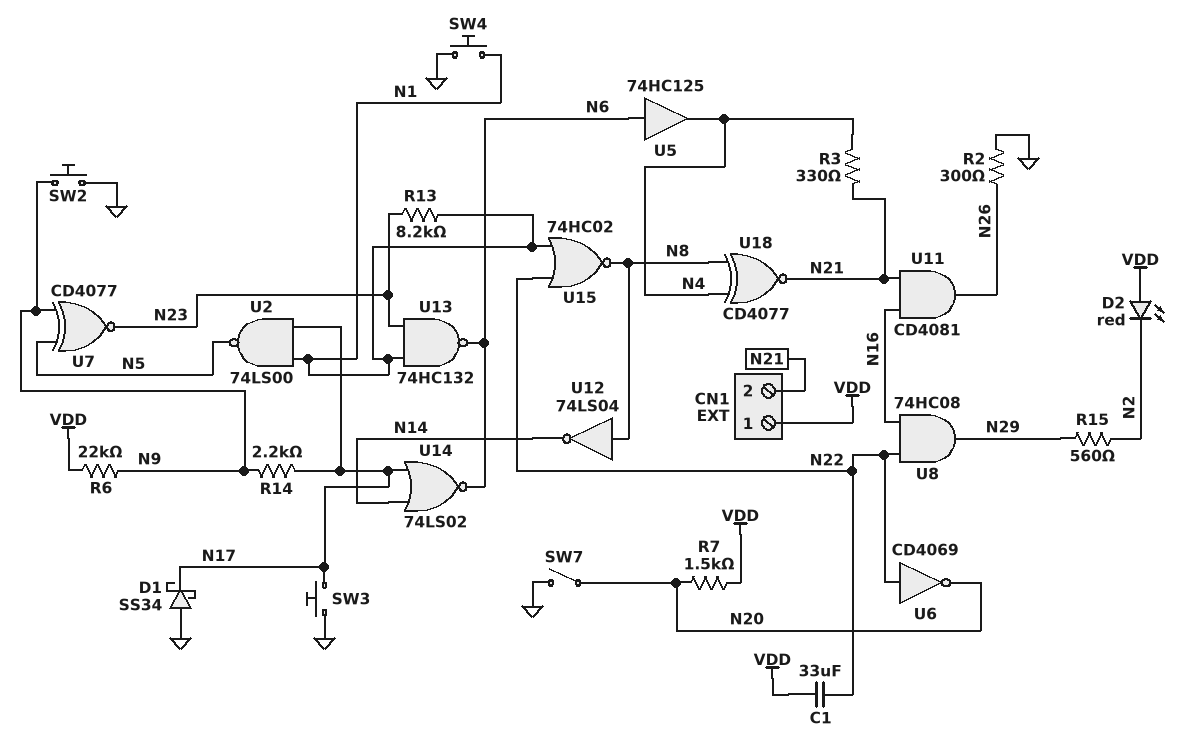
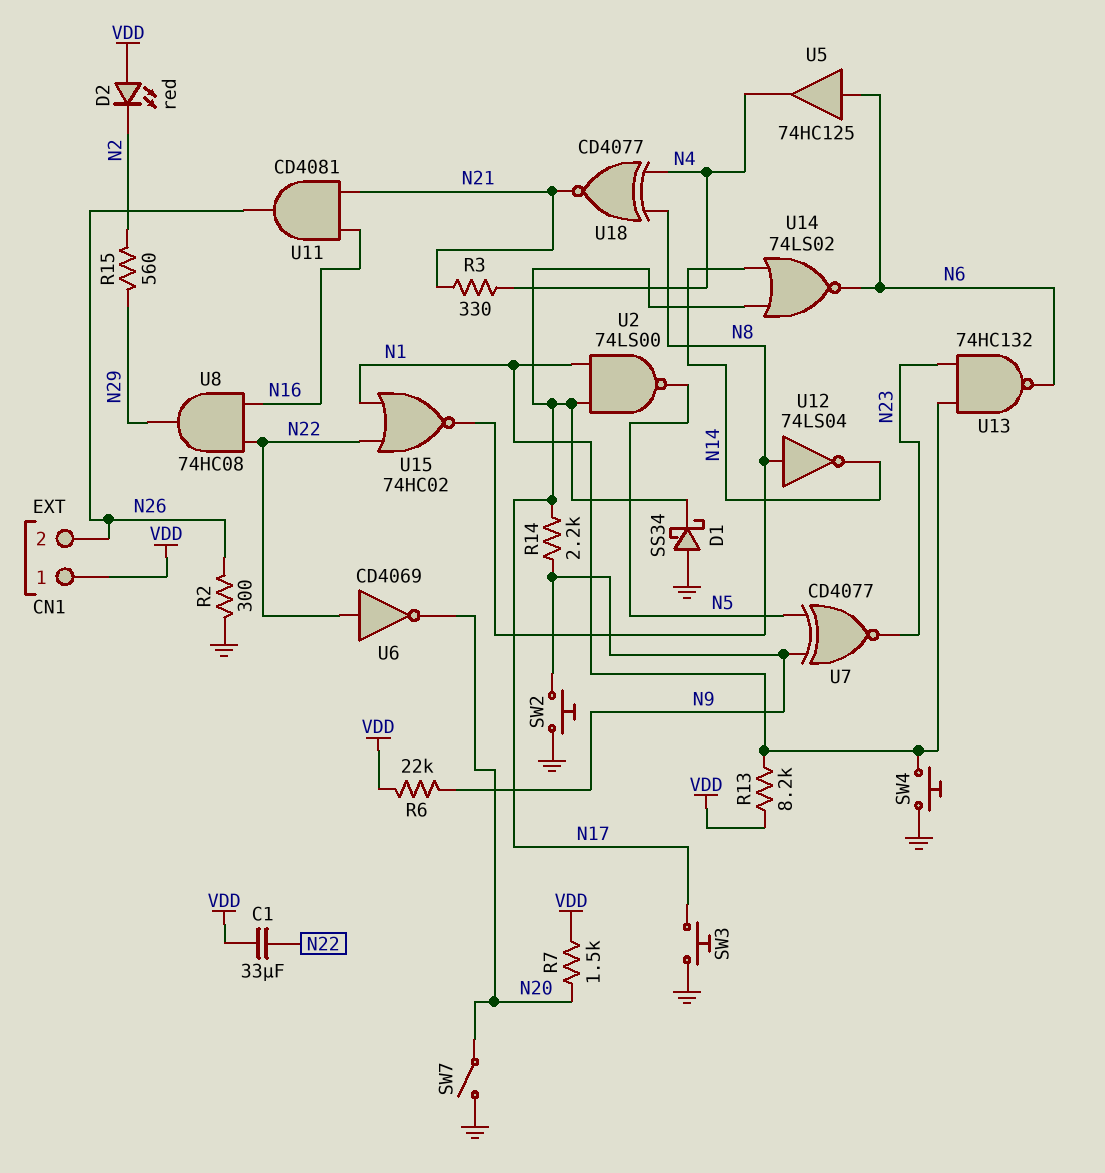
CN1 pin 2: N21 -> N26
R13: 8.2k (N1, N23) -> 8.2k (N1, VDD)

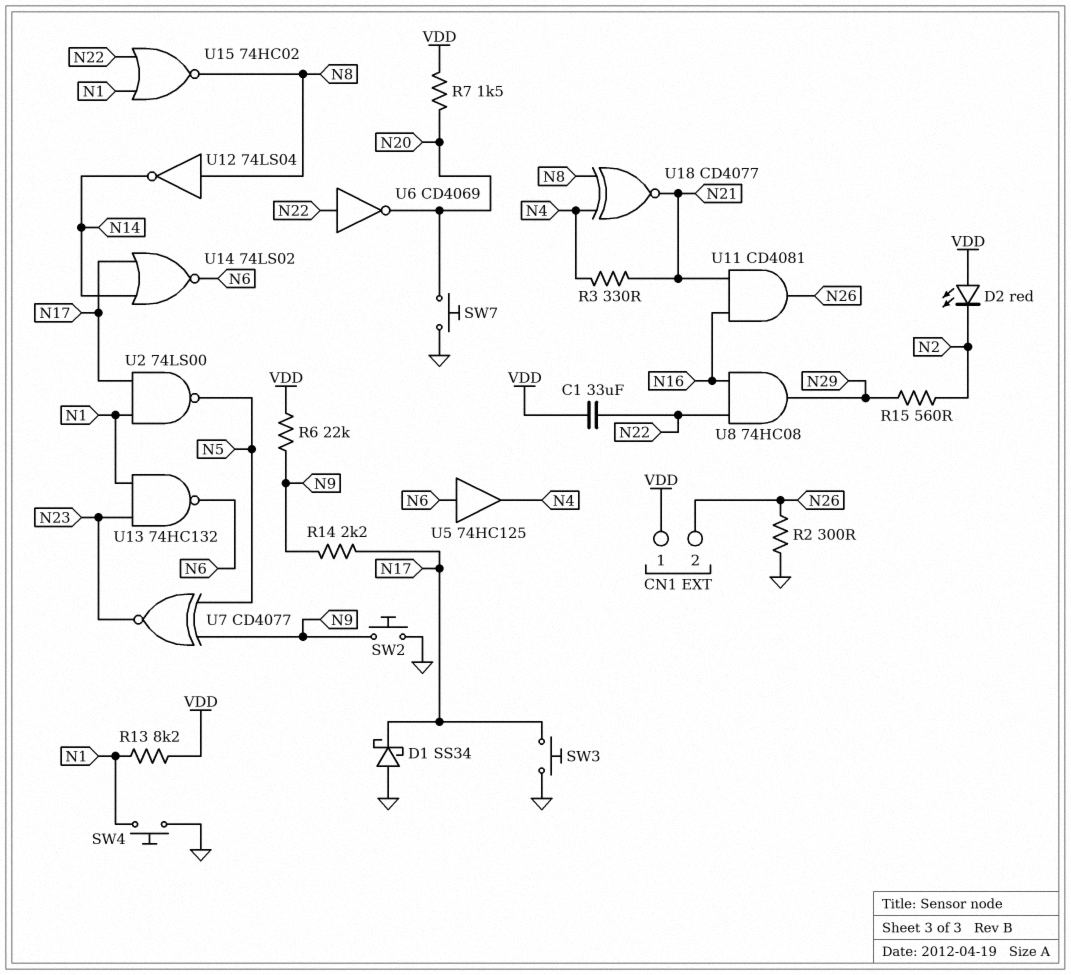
SW7: switch (GND, N20) -> button (GND, N20)

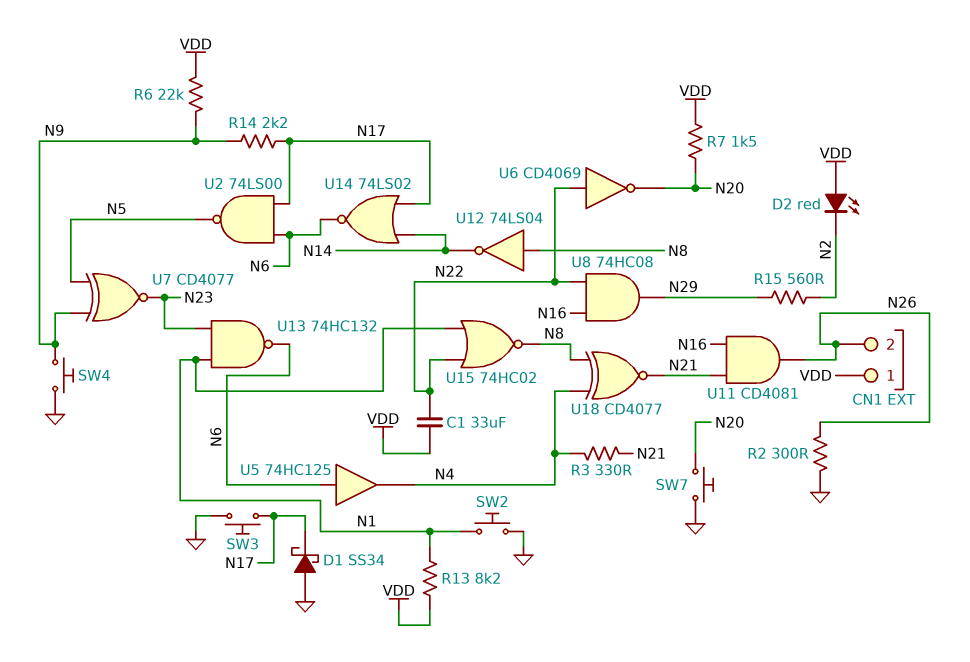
SW2: button (GND, N9) -> button (GND, N1)
SW4: button (GND, N1) -> button (GND, N9)
U2: NAND 74LS00 (in N1, in N17, out N5) -> NAND 74LS00 (in N6, in N17, out N5)

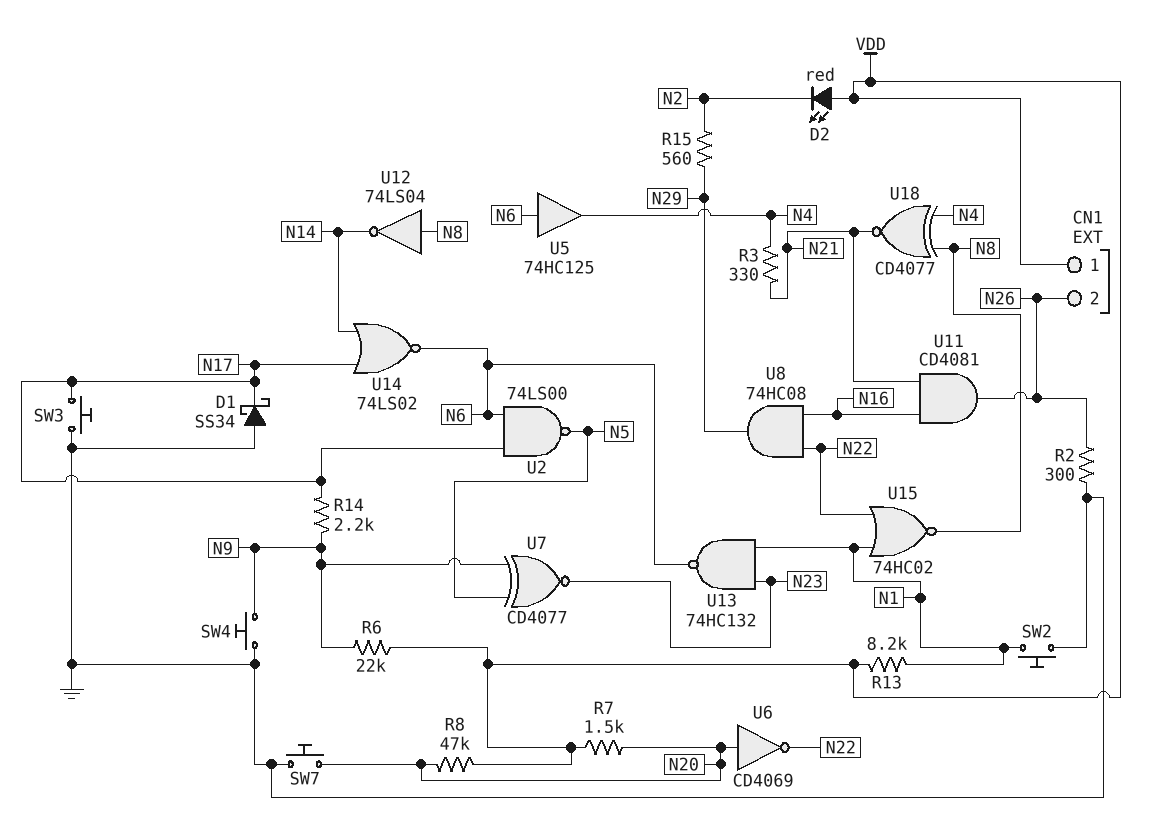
C1: 33uF (N22, VDD) -> none
R8: none -> 47k (N20, VDD)
U6: NOT CD4069 (in N22, out N20) -> NOT CD4069 (in N20, out N22)

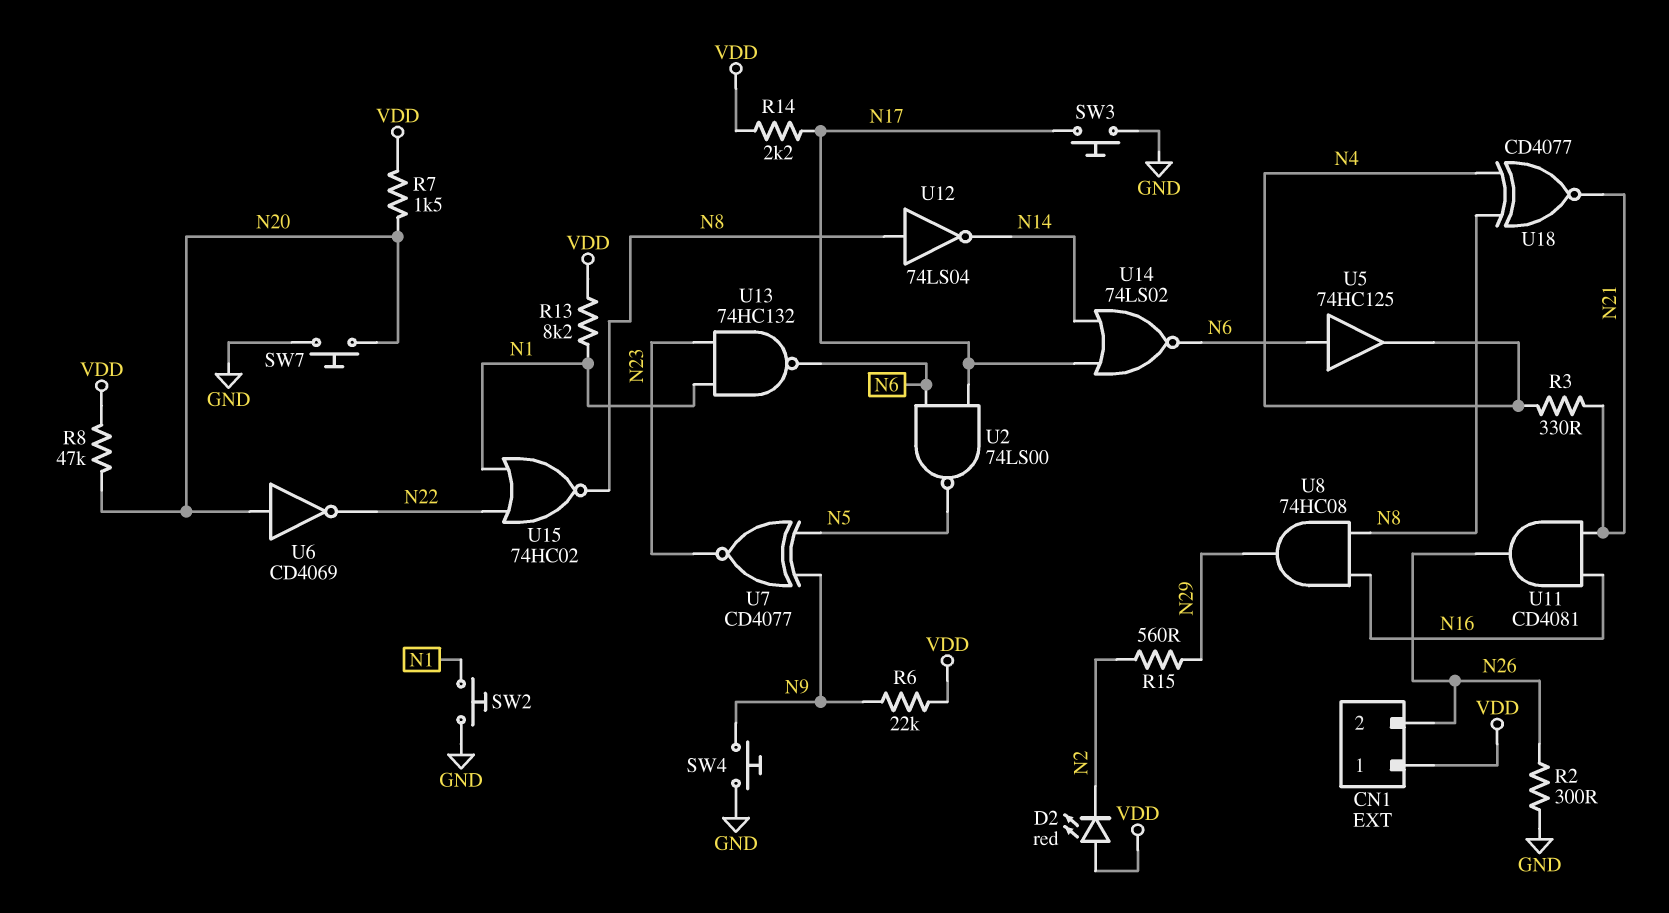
D1: schottky SS34 (A GND, K N17) -> none
R14: 2.2k (N9, N17) -> 2.2k (N17, VDD)
U8: AND 74HC08 (in N16, in N22, out N29) -> AND 74HC08 (in N8, in N16, out N29)

